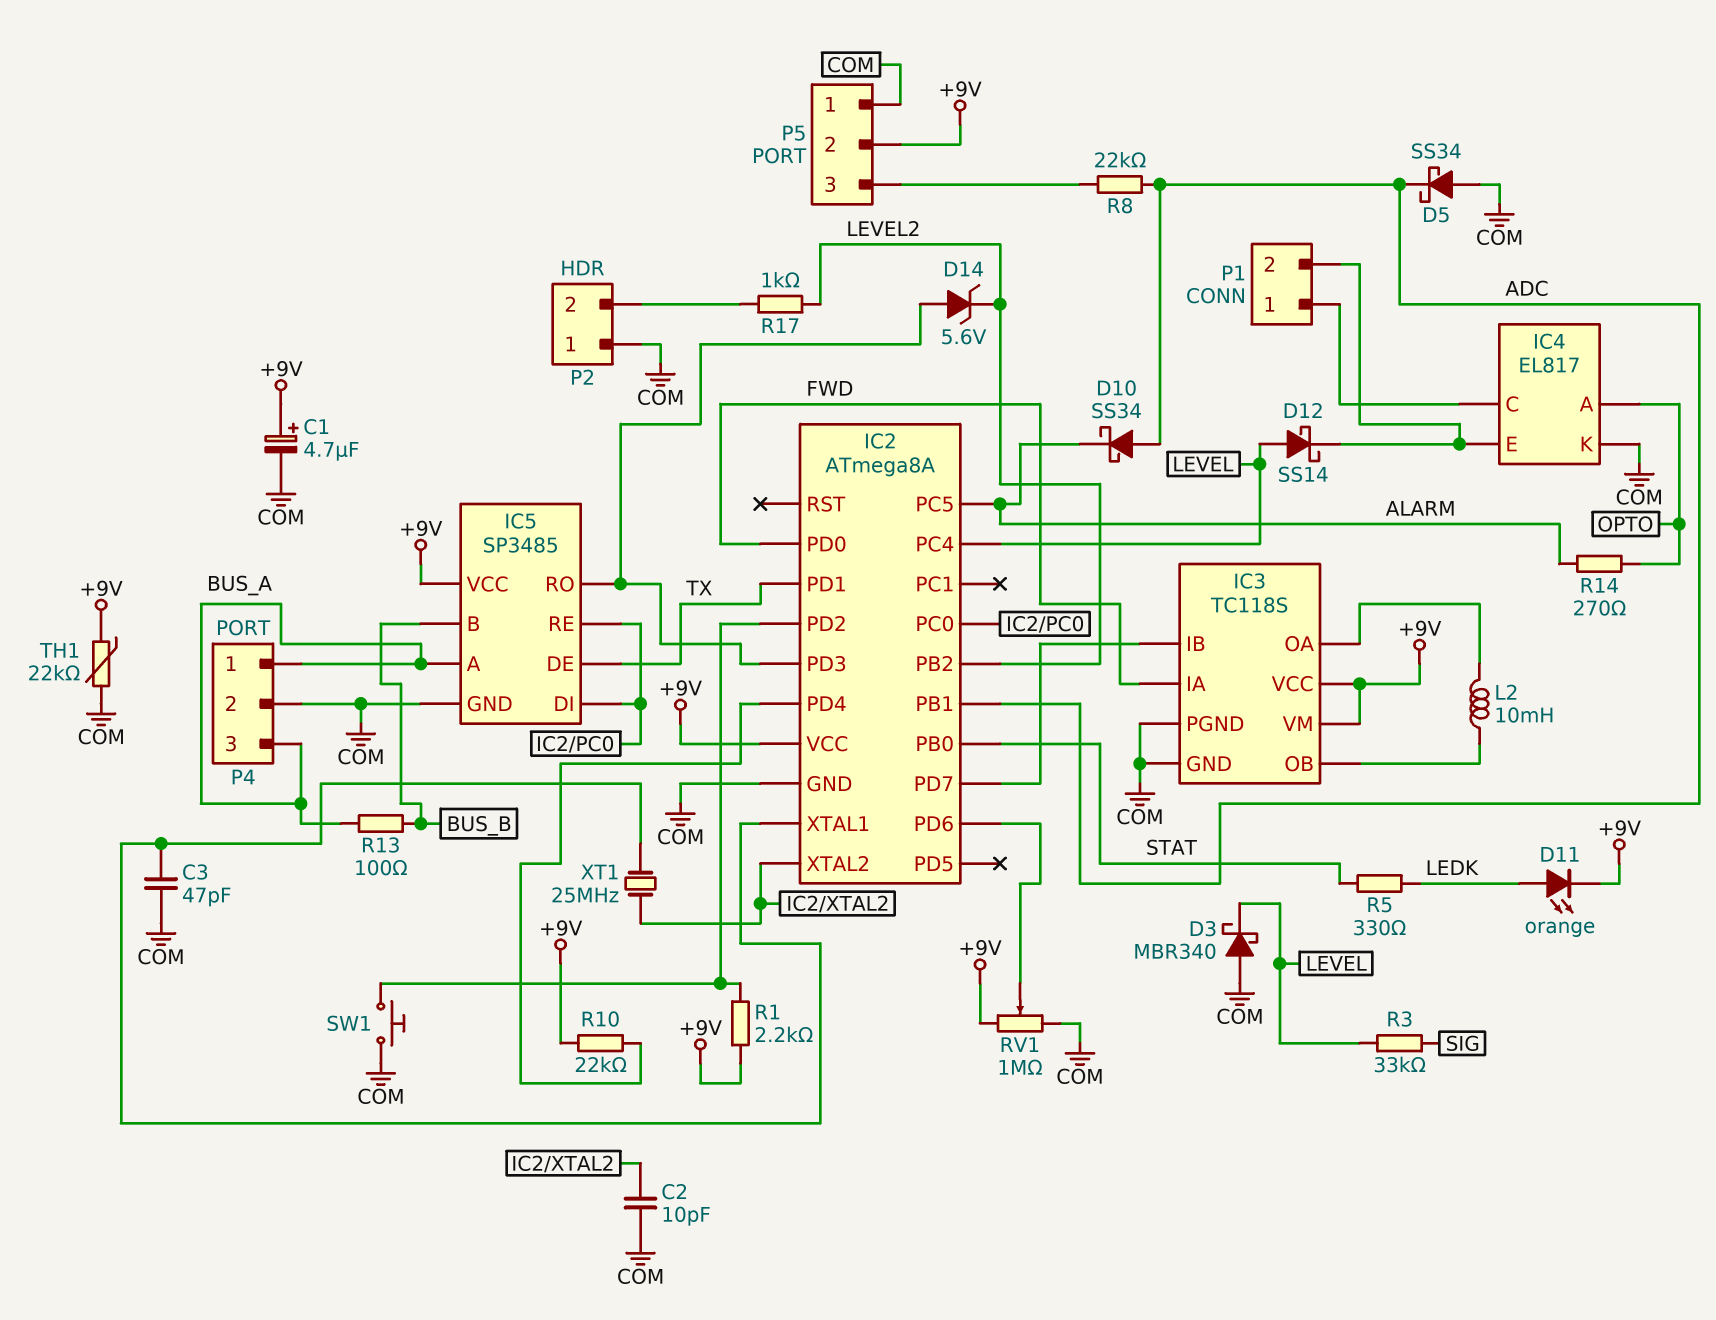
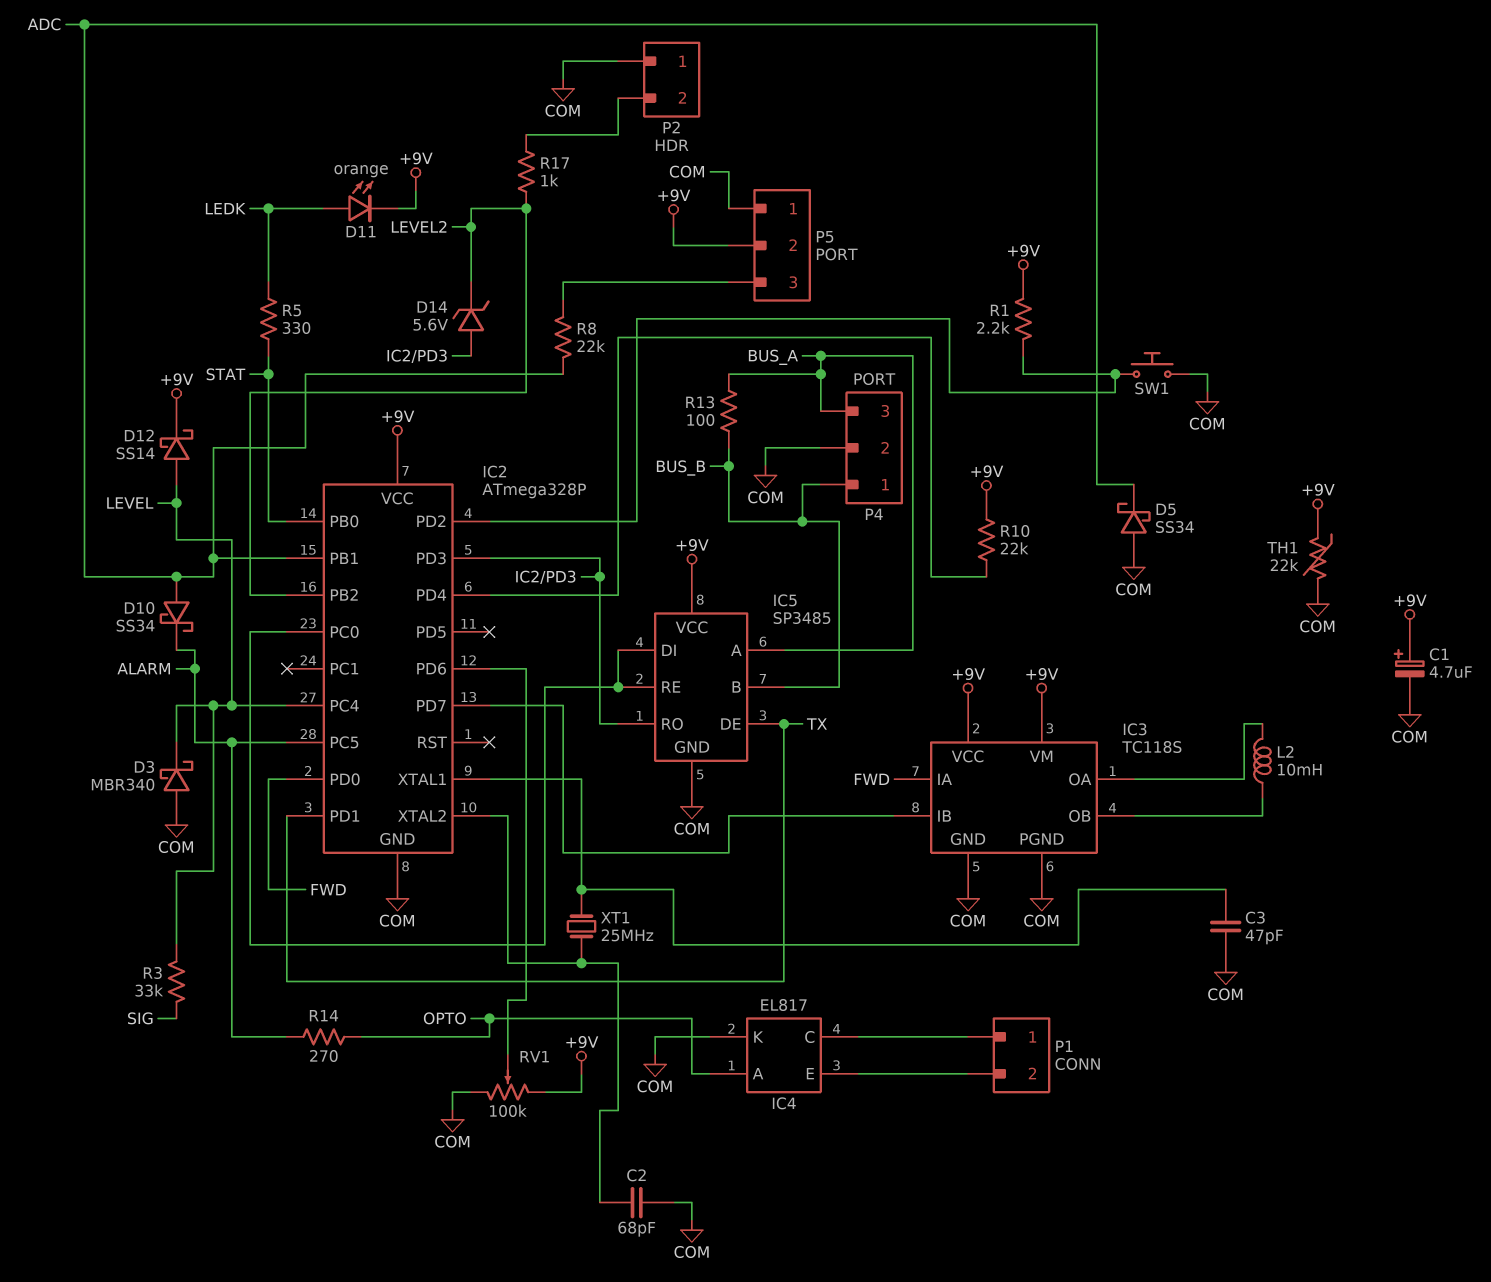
C2: 10pF (COM, IC2/XTAL2) -> 68pF (COM, IC2/XTAL2)
D12: schottky SS14 (A LEVEL, K IC4/E) -> schottky SS14 (A LEVEL, K +9V)
IC2: ATmega8A -> ATmega328P
P4 pin 1: BUS_A -> BUS_B
RV1: 1M (+9V, COM, wiper IC2/PD6) -> 100k (+9V, COM, wiper IC2/PD6)

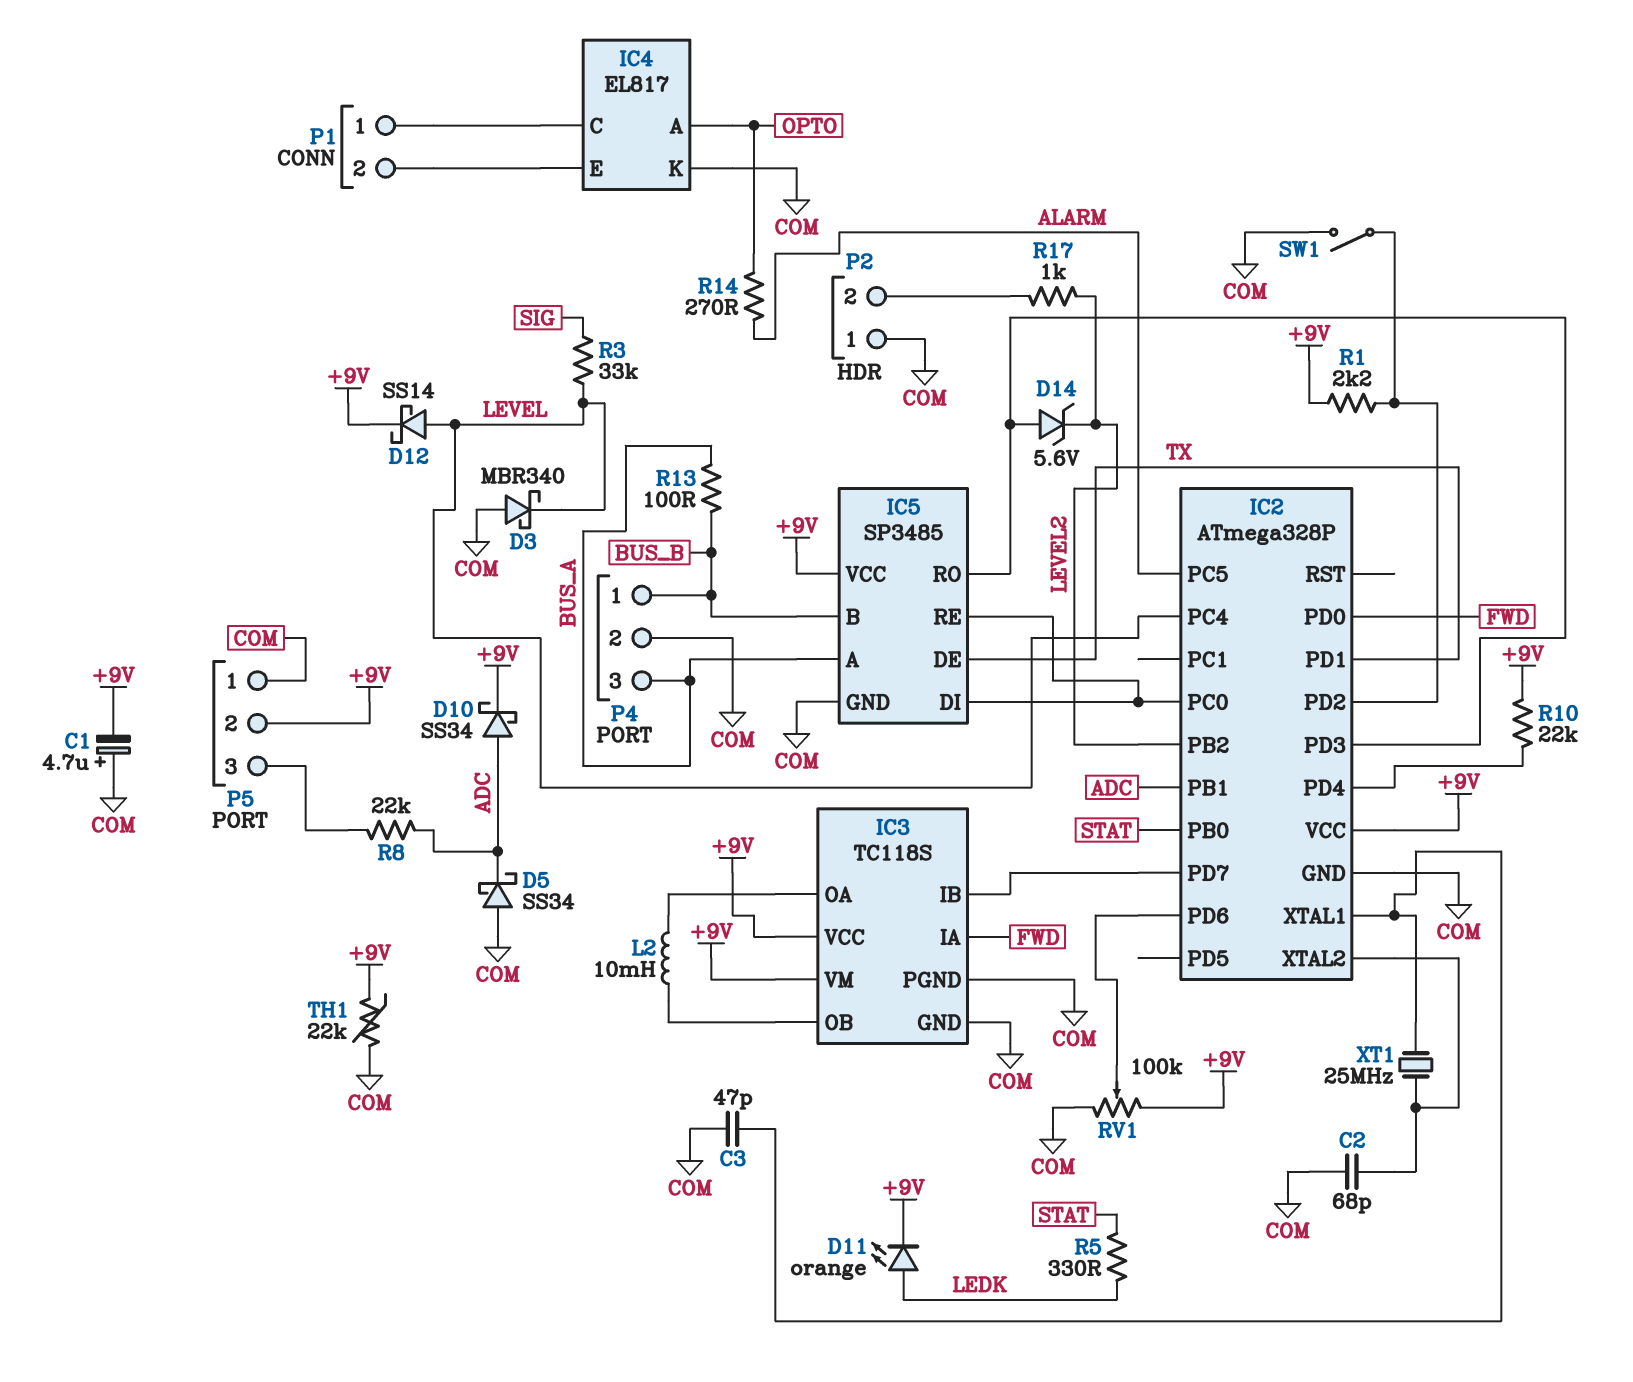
C1: 4.7uF (plus +9V, minus COM) -> 4.7uF (plus COM, minus +9V)
D10: schottky SS34 (A ADC, K ALARM) -> schottky SS34 (A ADC, K +9V)
SW1: button (COM, IC2/PD2) -> switch (COM, IC2/PD2)

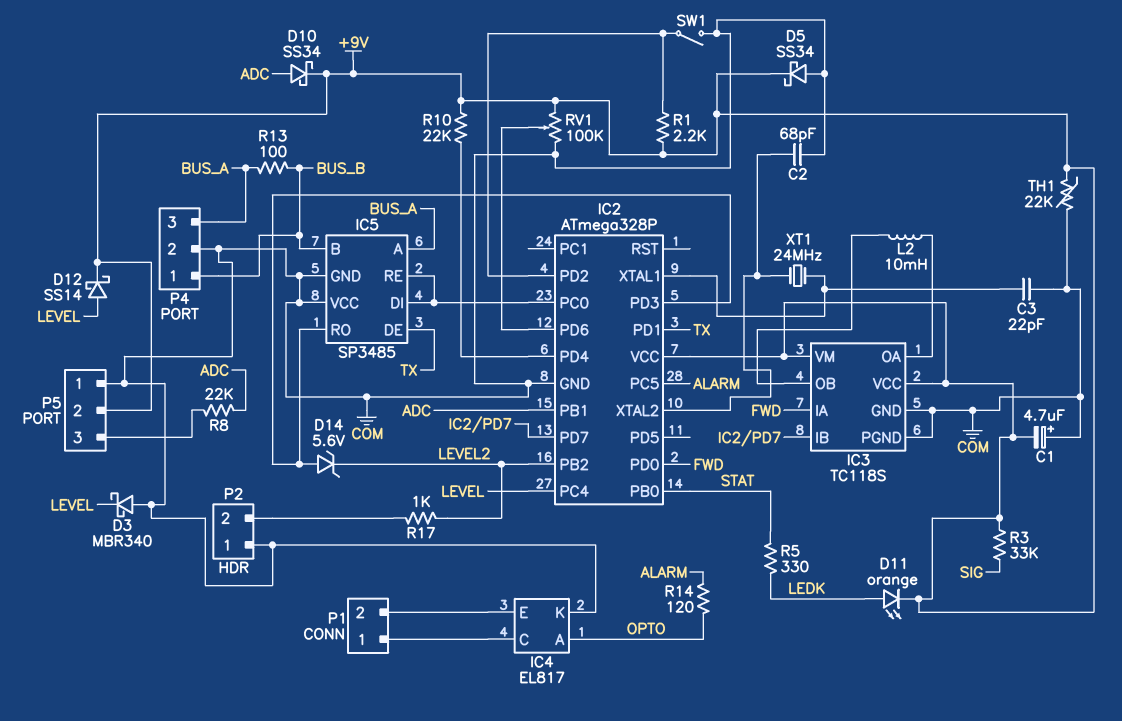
C3: 47pF (COM, IC2/XTAL1) -> 22pF (COM, IC2/XTAL1)
D5: schottky SS34 (A COM, K ADC) -> schottky SS34 (A COM, K +9V)
IC5 pin VCC: +9V -> COM
R3: 33k (LEVEL, SIG) -> 33k (+9V, SIG)
R14: 270 (ALARM, OPTO) -> 120 (ALARM, OPTO)
XT1: 25MHz (IC2/XTAL1, IC2/XTAL2) -> 24MHz (IC2/XTAL1, IC2/XTAL2)

